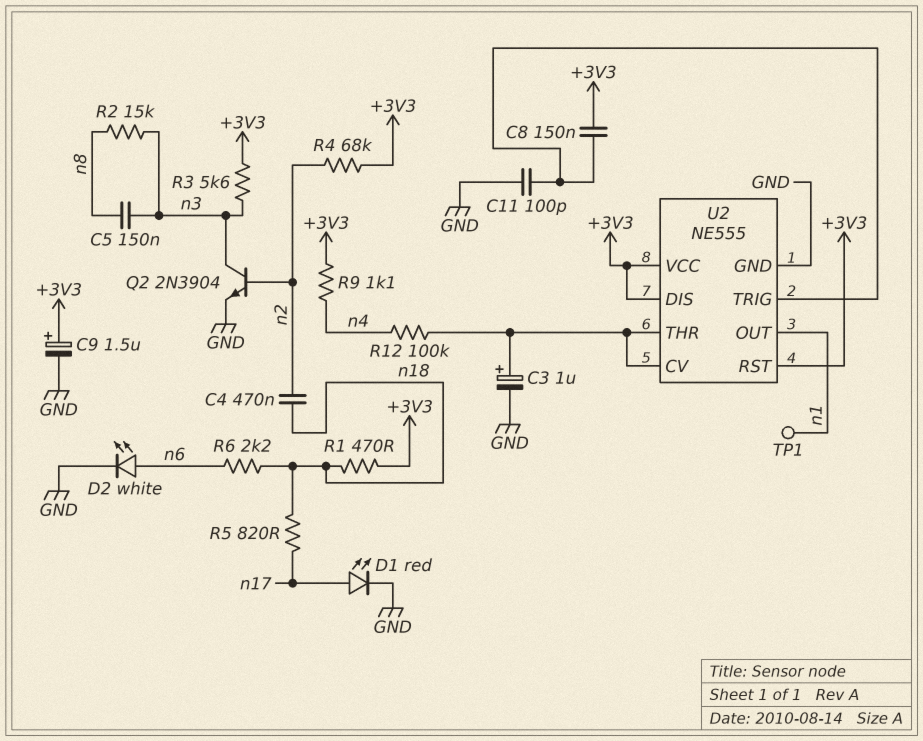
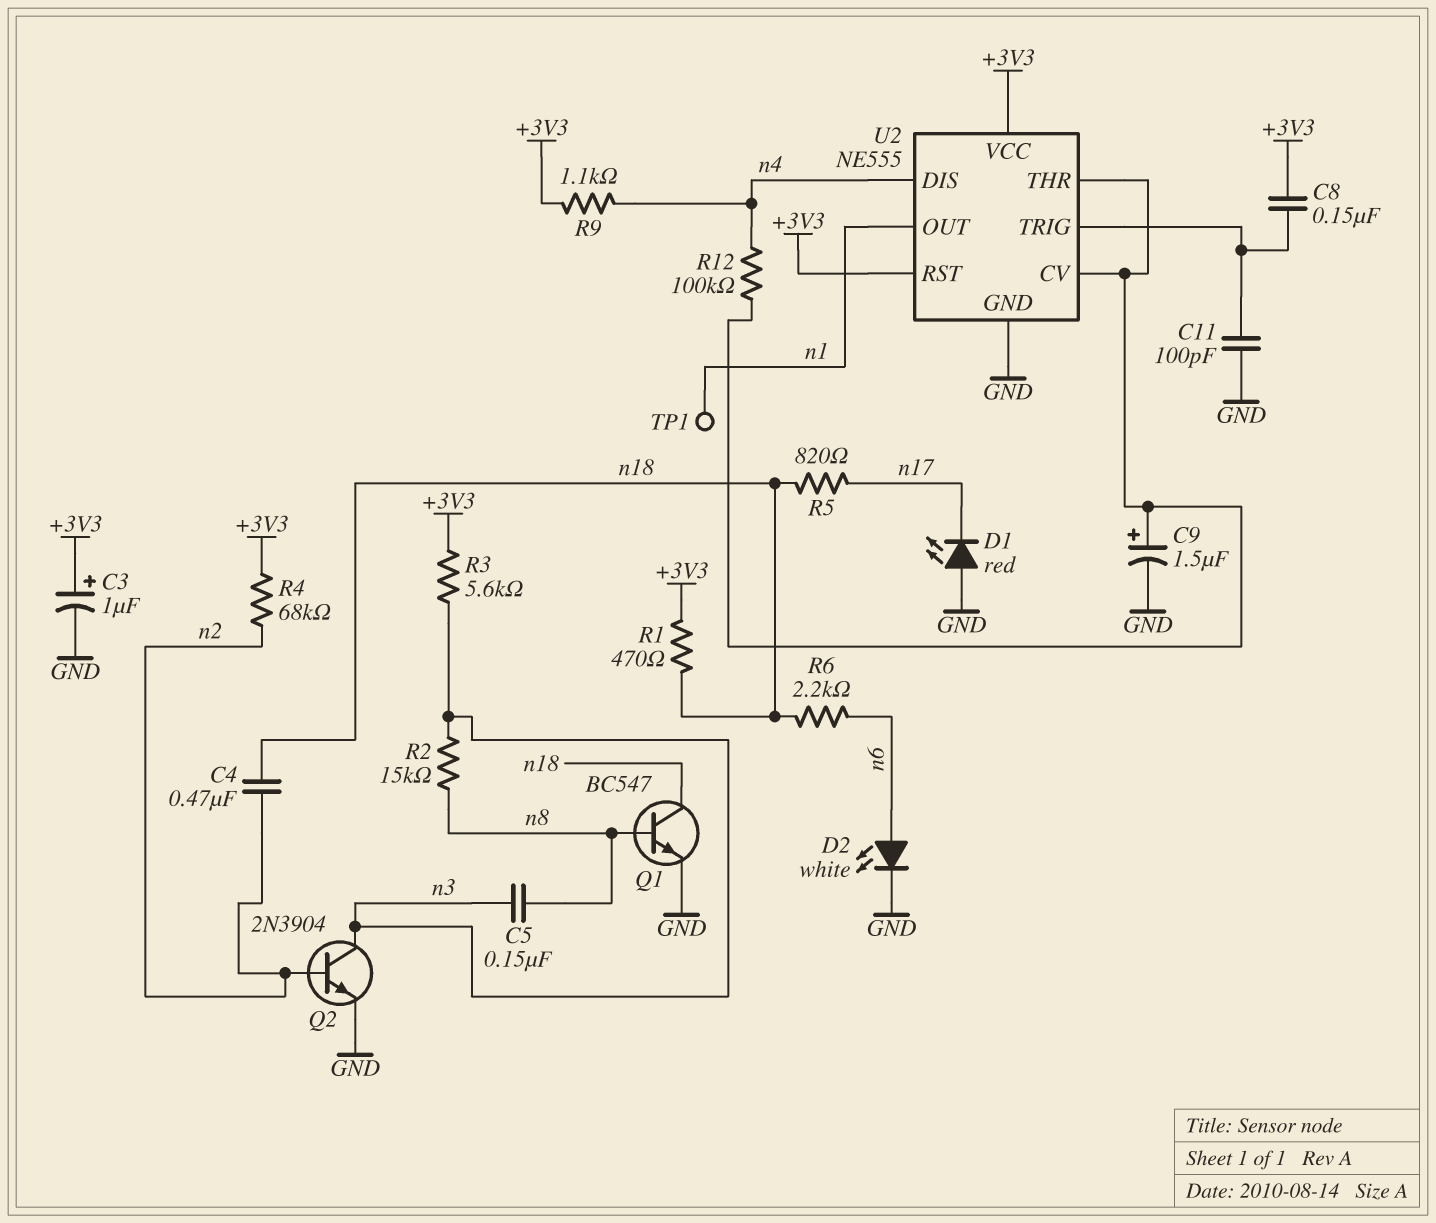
C3: 1uF (plus U2/CV, minus GND) -> 1uF (plus +3V3, minus GND)
C9: 1.5uF (plus +3V3, minus GND) -> 1.5uF (plus U2/CV, minus GND)
D1: LED red (A n17, K GND) -> LED red (A GND, K n17)
Q1: none -> NPN BC547 (B n8, C n18, E GND)
U2 pin DIS: +3V3 -> n4

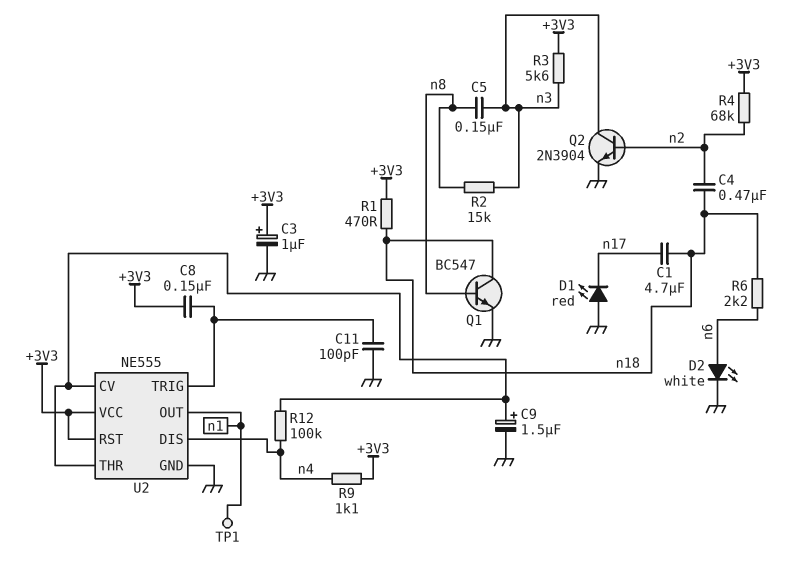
C1: none -> 4.7uF (n17, n18)
R5: 820 (n17, n18) -> none

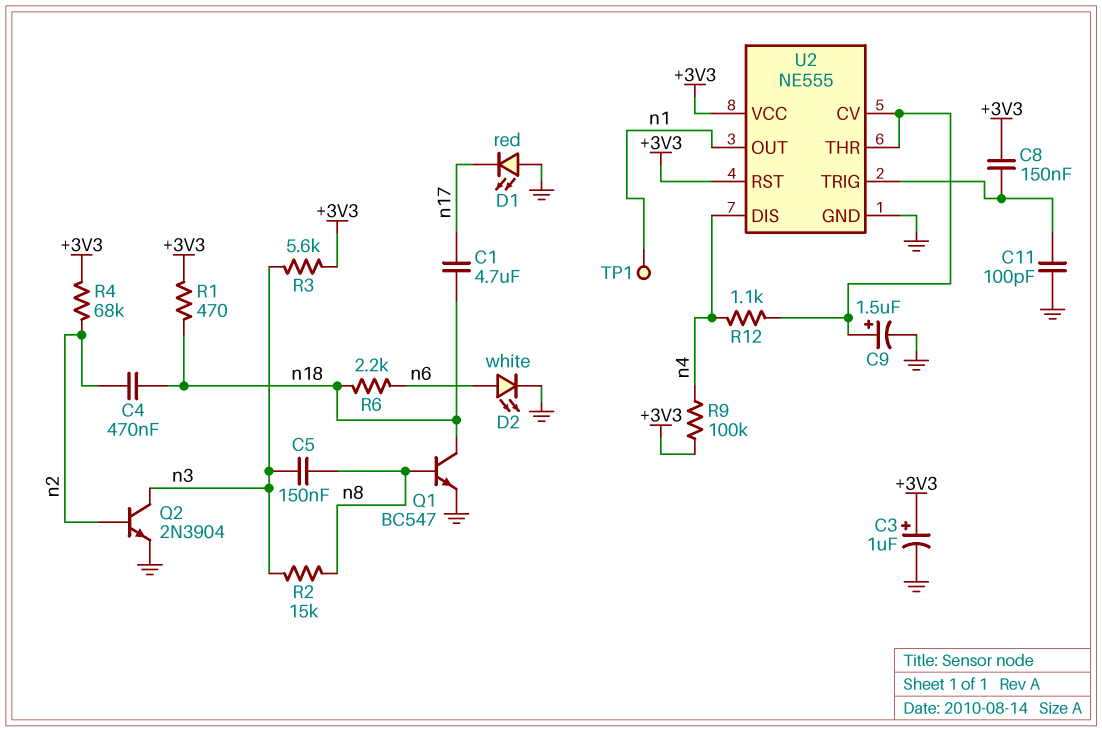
R9: 1.1k (+3V3, n4) -> 100k (+3V3, n4)
R12: 100k (U2/CV, n4) -> 1.1k (U2/CV, n4)

